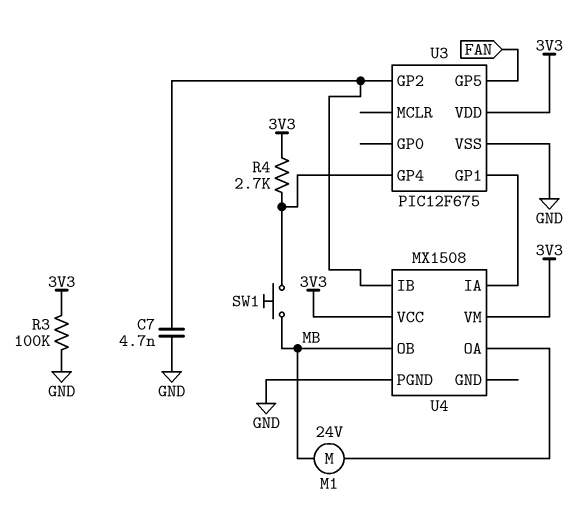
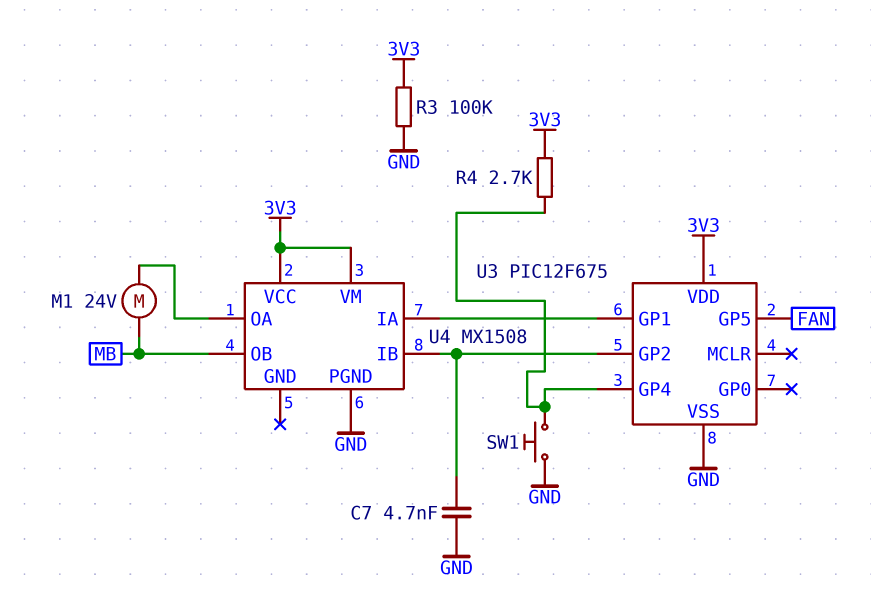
SW1: button (MB, U3/GP4) -> button (GND, U3/GP4)

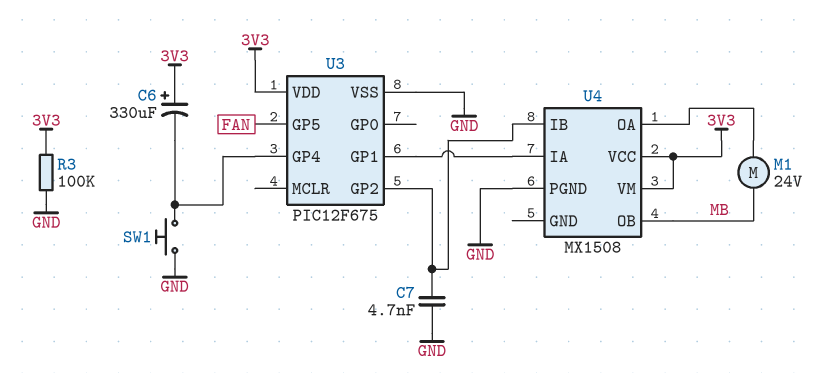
C6: none -> 330uF (plus 3V3, minus U3/GP4)
R4: 2.7k (3V3, U3/GP4) -> none

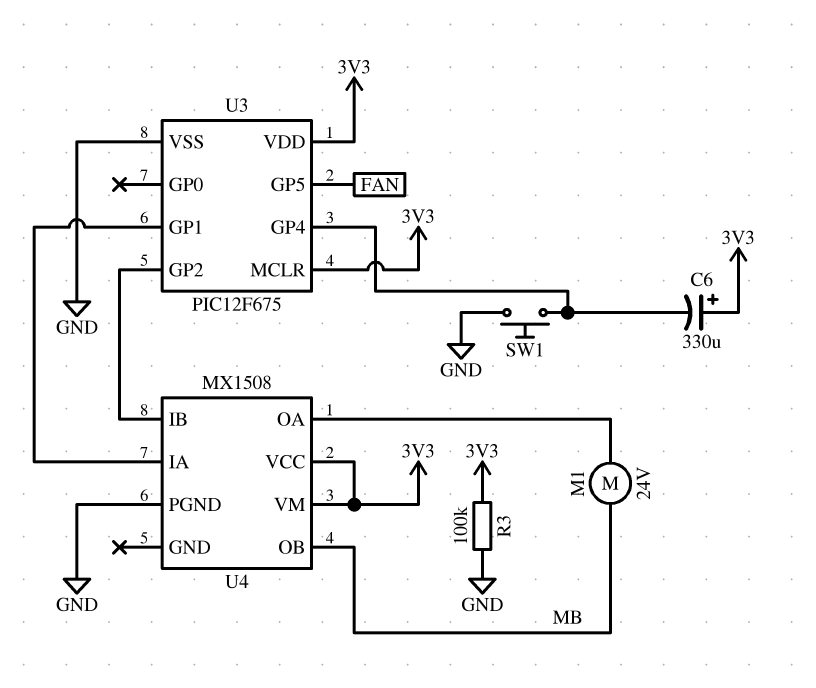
C7: 4.7nF (GND, U3/GP2) -> none
U3 pin MCLR: none -> 3V3

